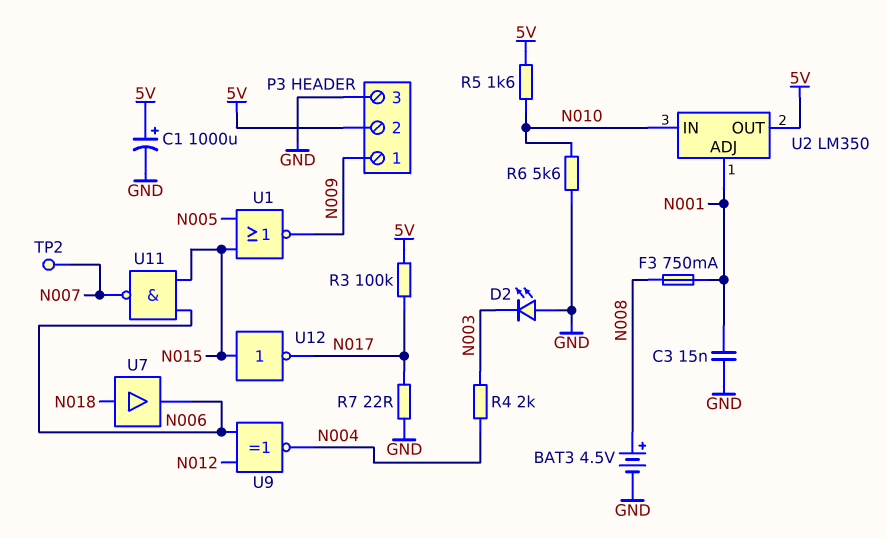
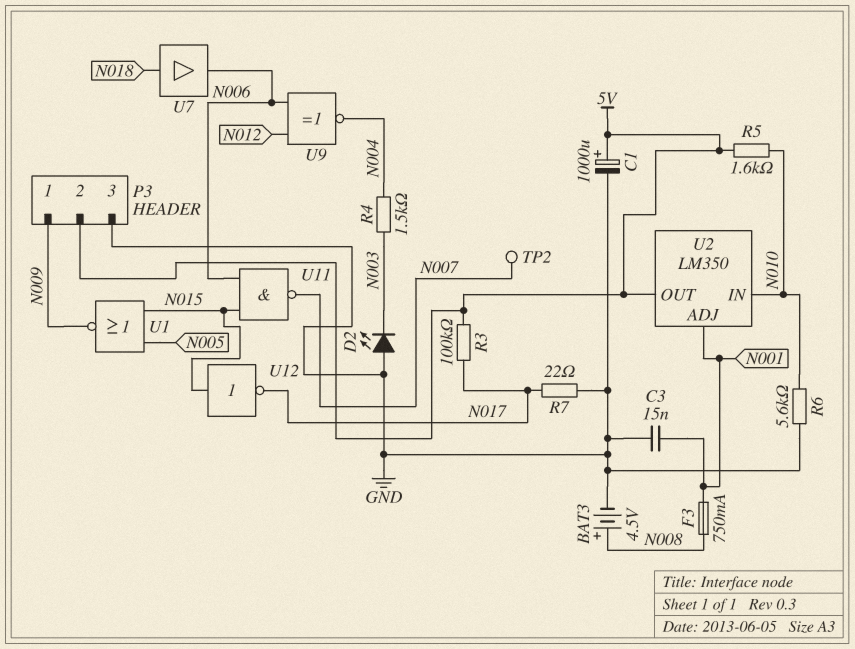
R4: 2k (N003, N004) -> 1.5k (N003, N004)

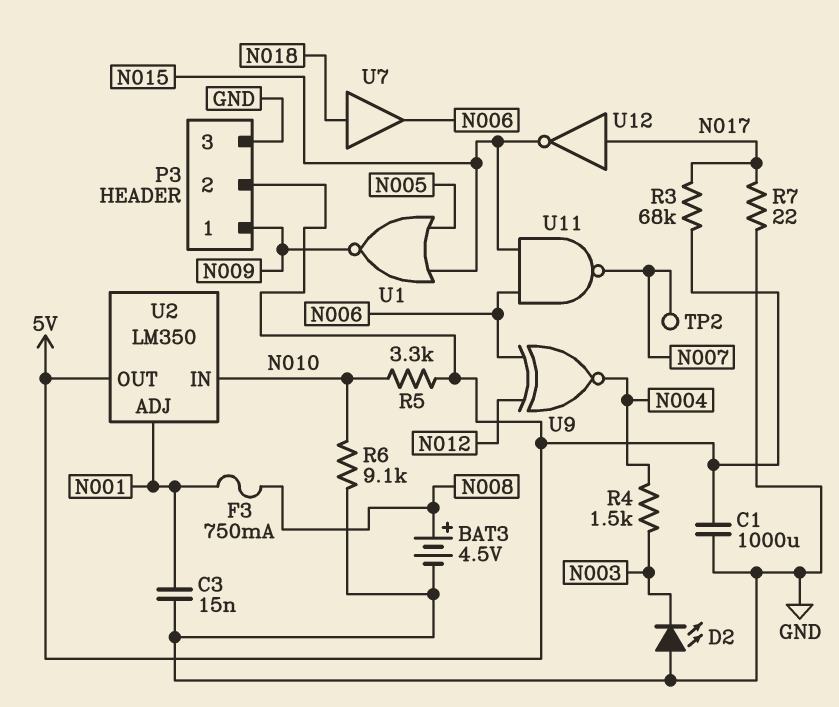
C1: 1000uF (plus 5V, minus GND) -> 1000uF (5V, GND)
R3: 100k (5V, N017) -> 68k (5V, N017)
R5: 1.6k (5V, N010) -> 3.3k (5V, N010)
R6: 5.6k (GND, N010) -> 9.1k (GND, N010)
U12: NOT (in N015, out N017) -> NOT (in N017, out N015)

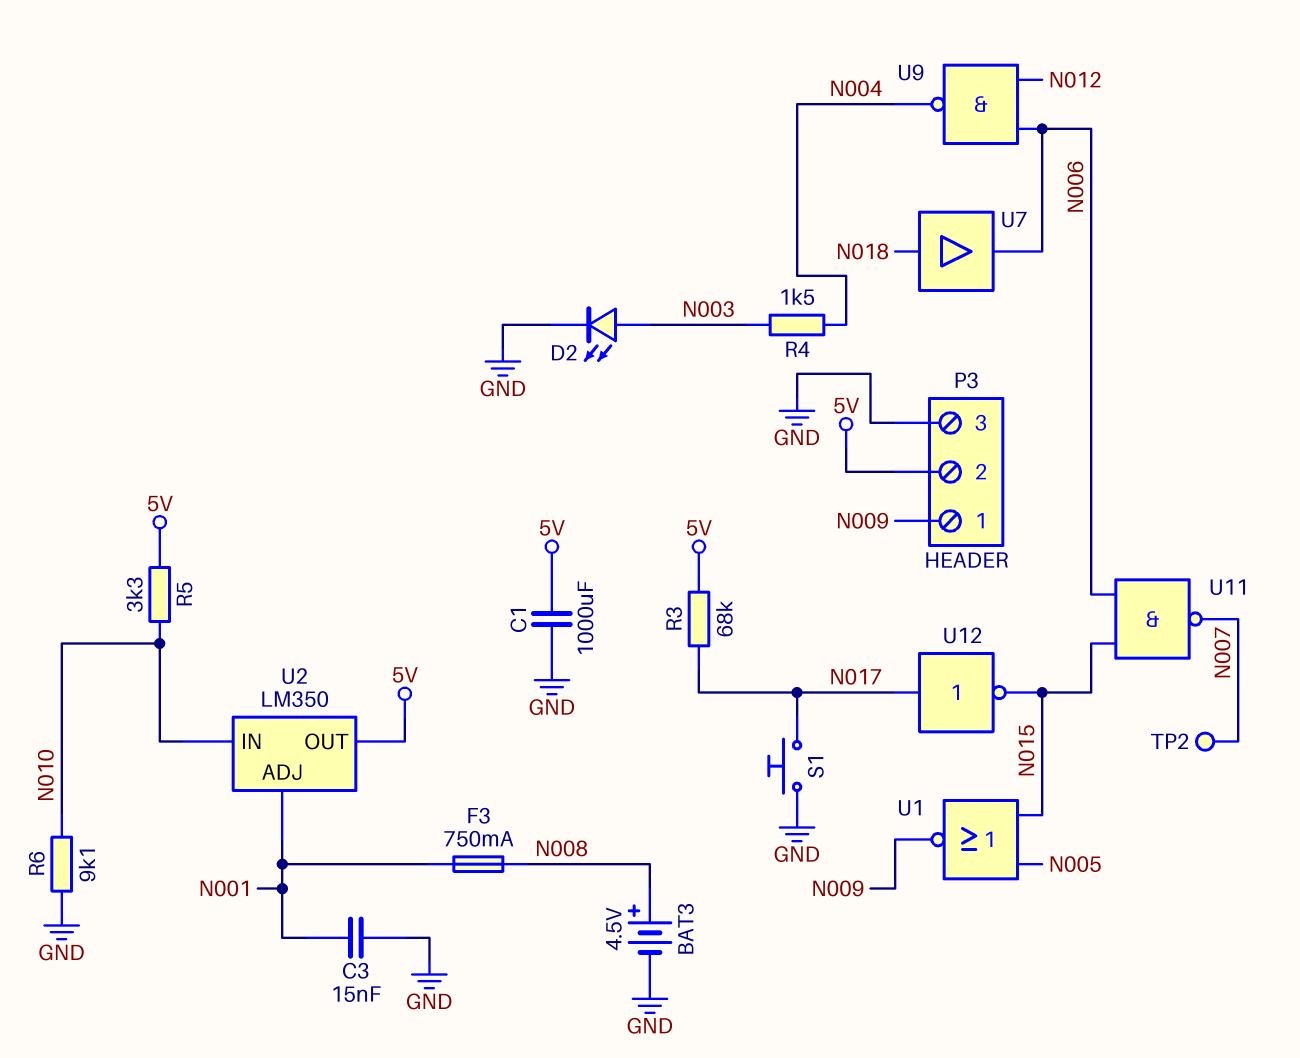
D2: LED (A GND, K N003) -> LED (A N003, K GND)
R7: 22 (GND, N017) -> none
S1: none -> button (GND, N017)
U9: XNOR (in N006, in N012, out N004) -> NAND (in N006, in N012, out N004)

